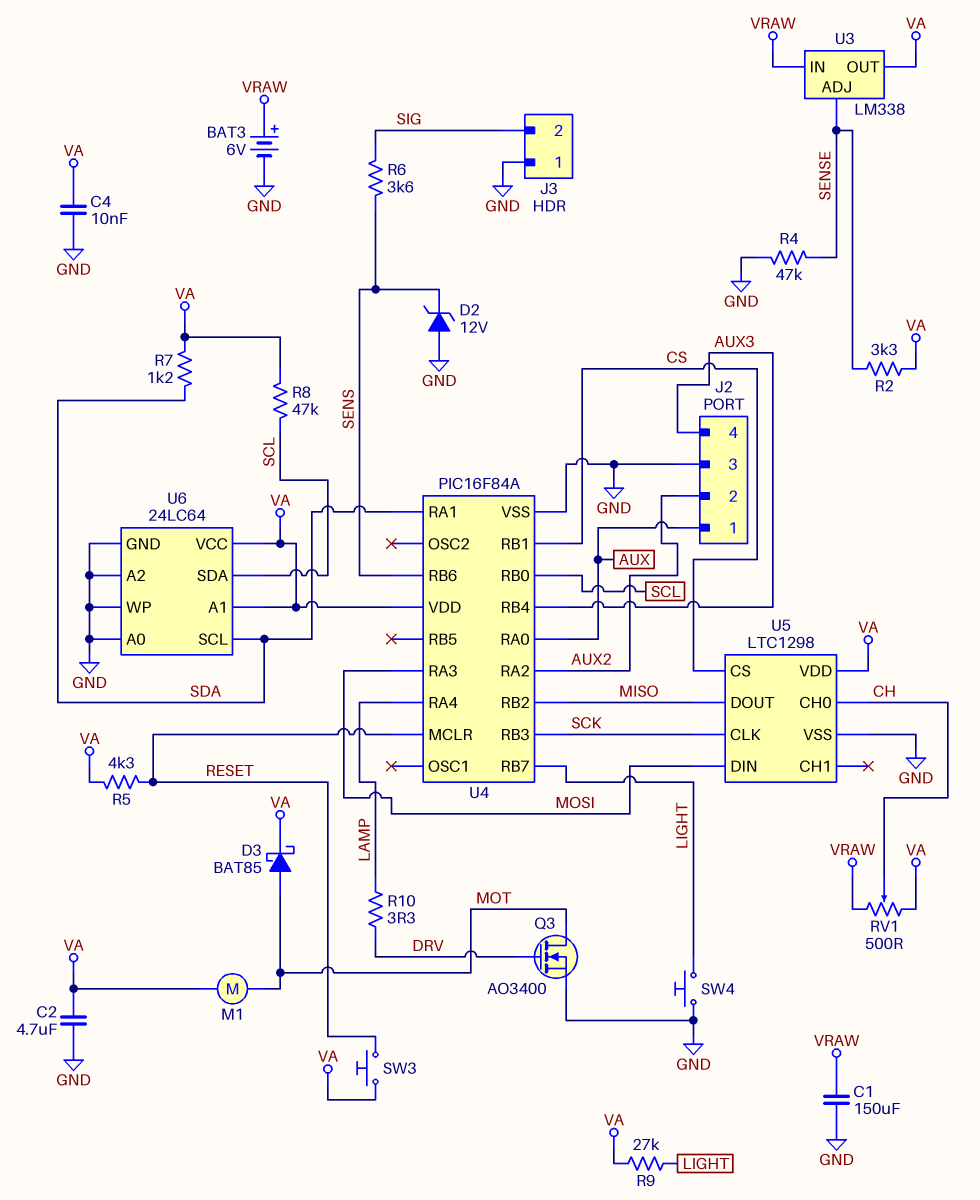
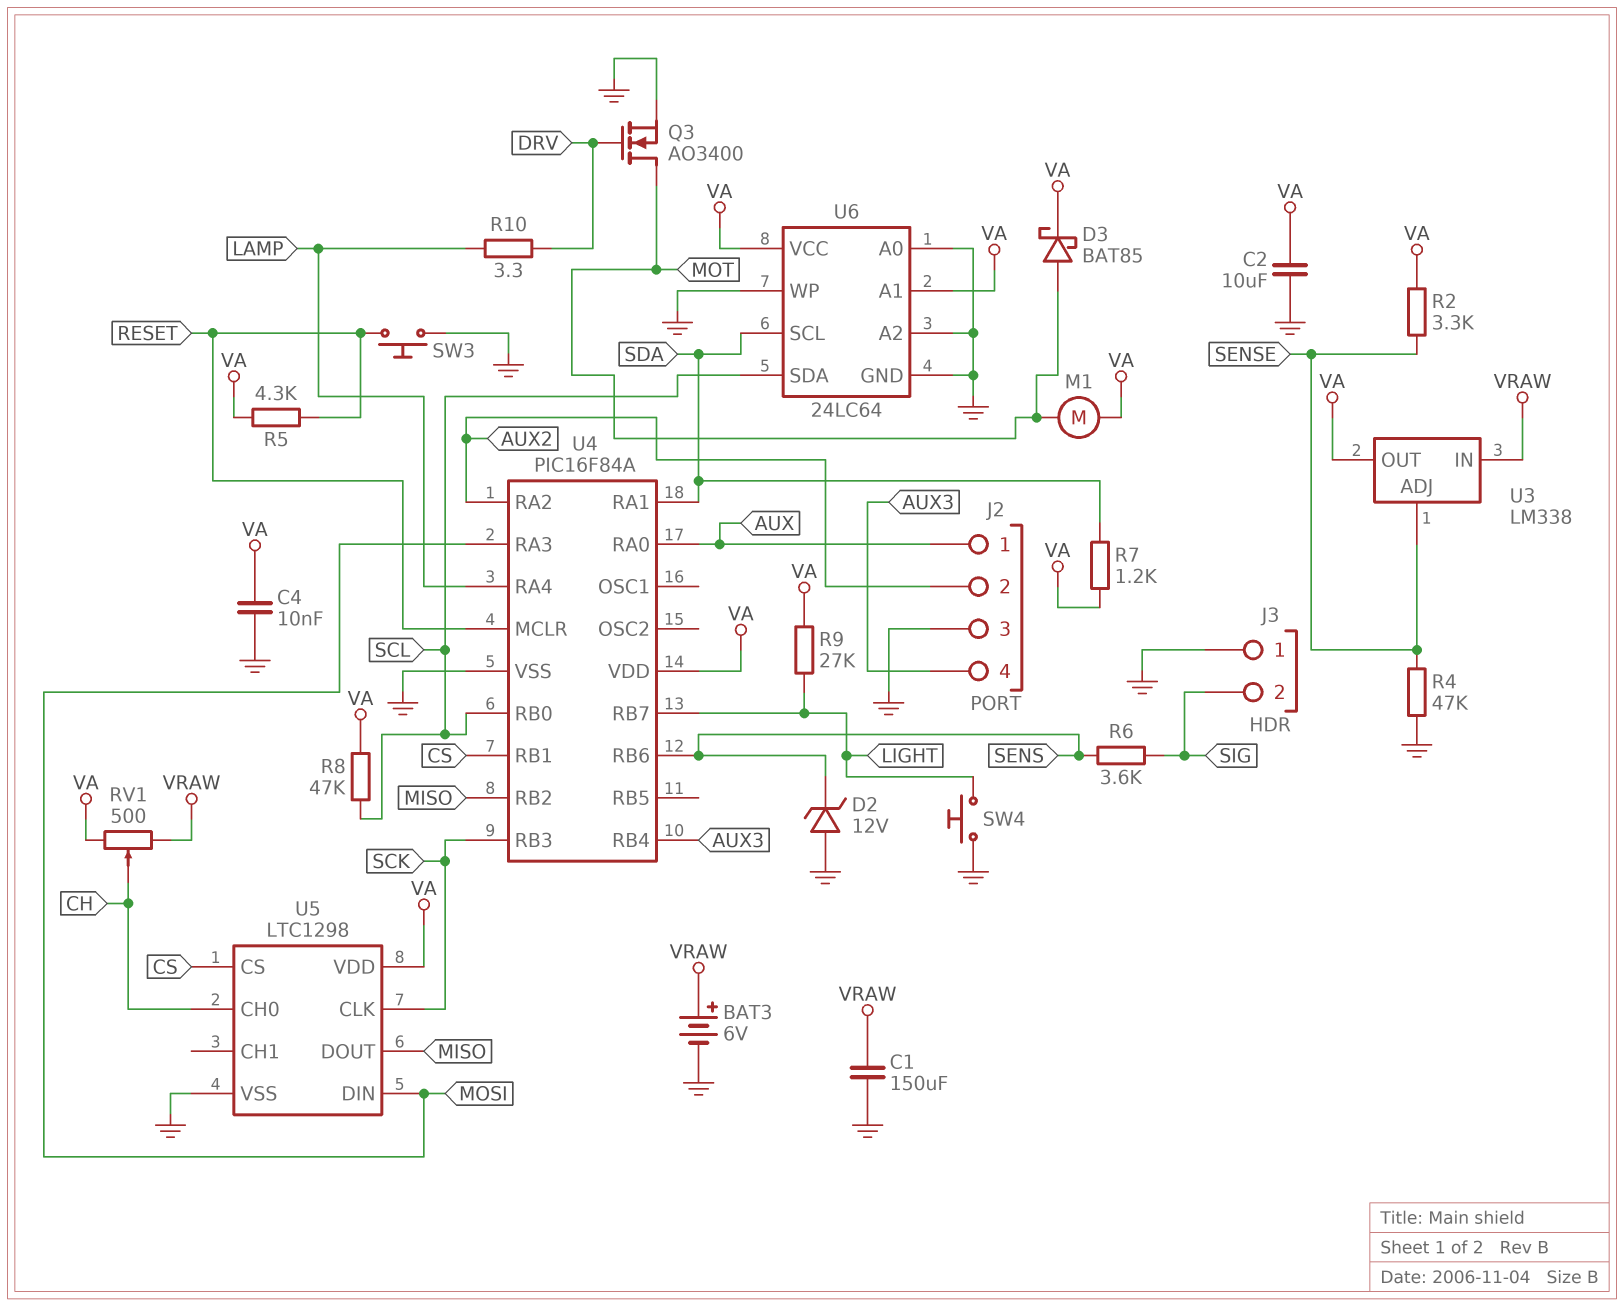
C2: 4.7uF (GND, VA) -> 10uF (GND, VA)
SW3: button (RESET, VA) -> button (GND, RESET)

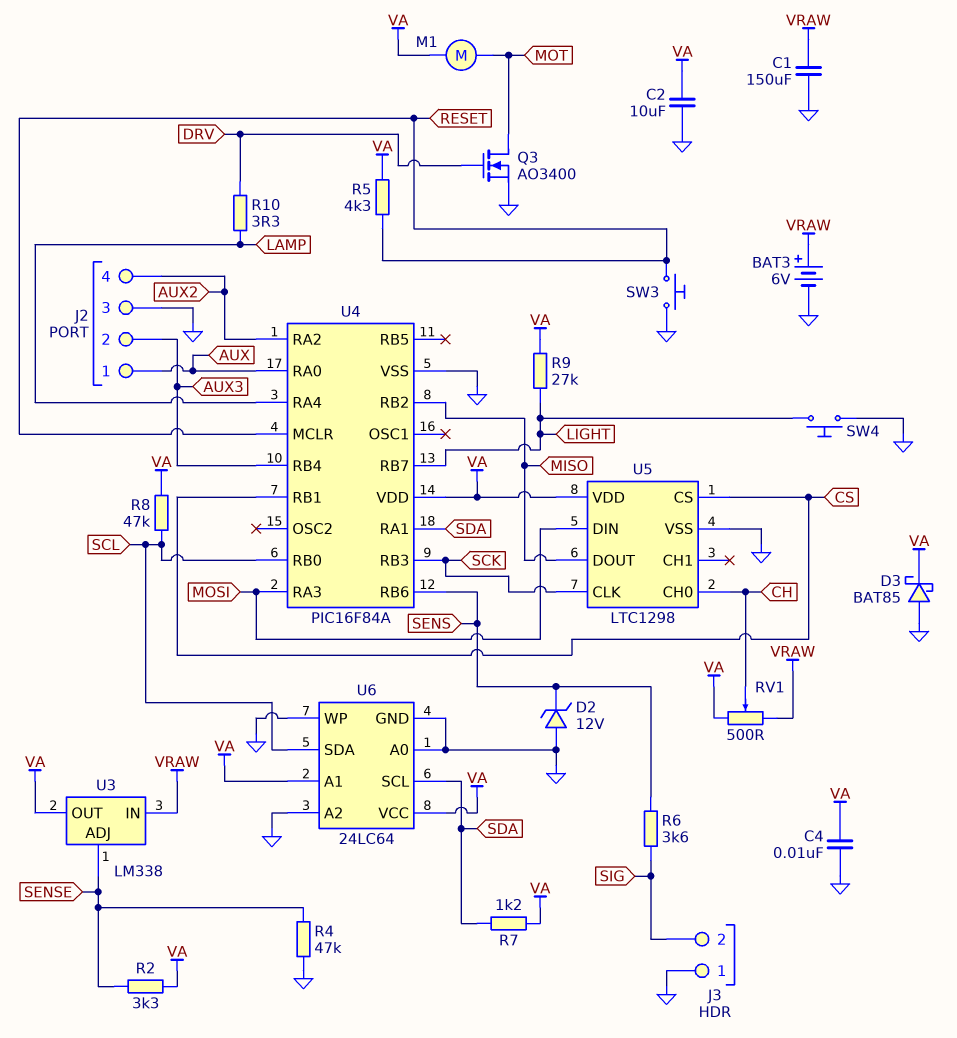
D3: schottky BAT85 (A MOT, K VA) -> schottky BAT85 (A GND, K VA)
J2 pin 2: AUX2 -> AUX3
J2 pin 4: AUX3 -> AUX2

